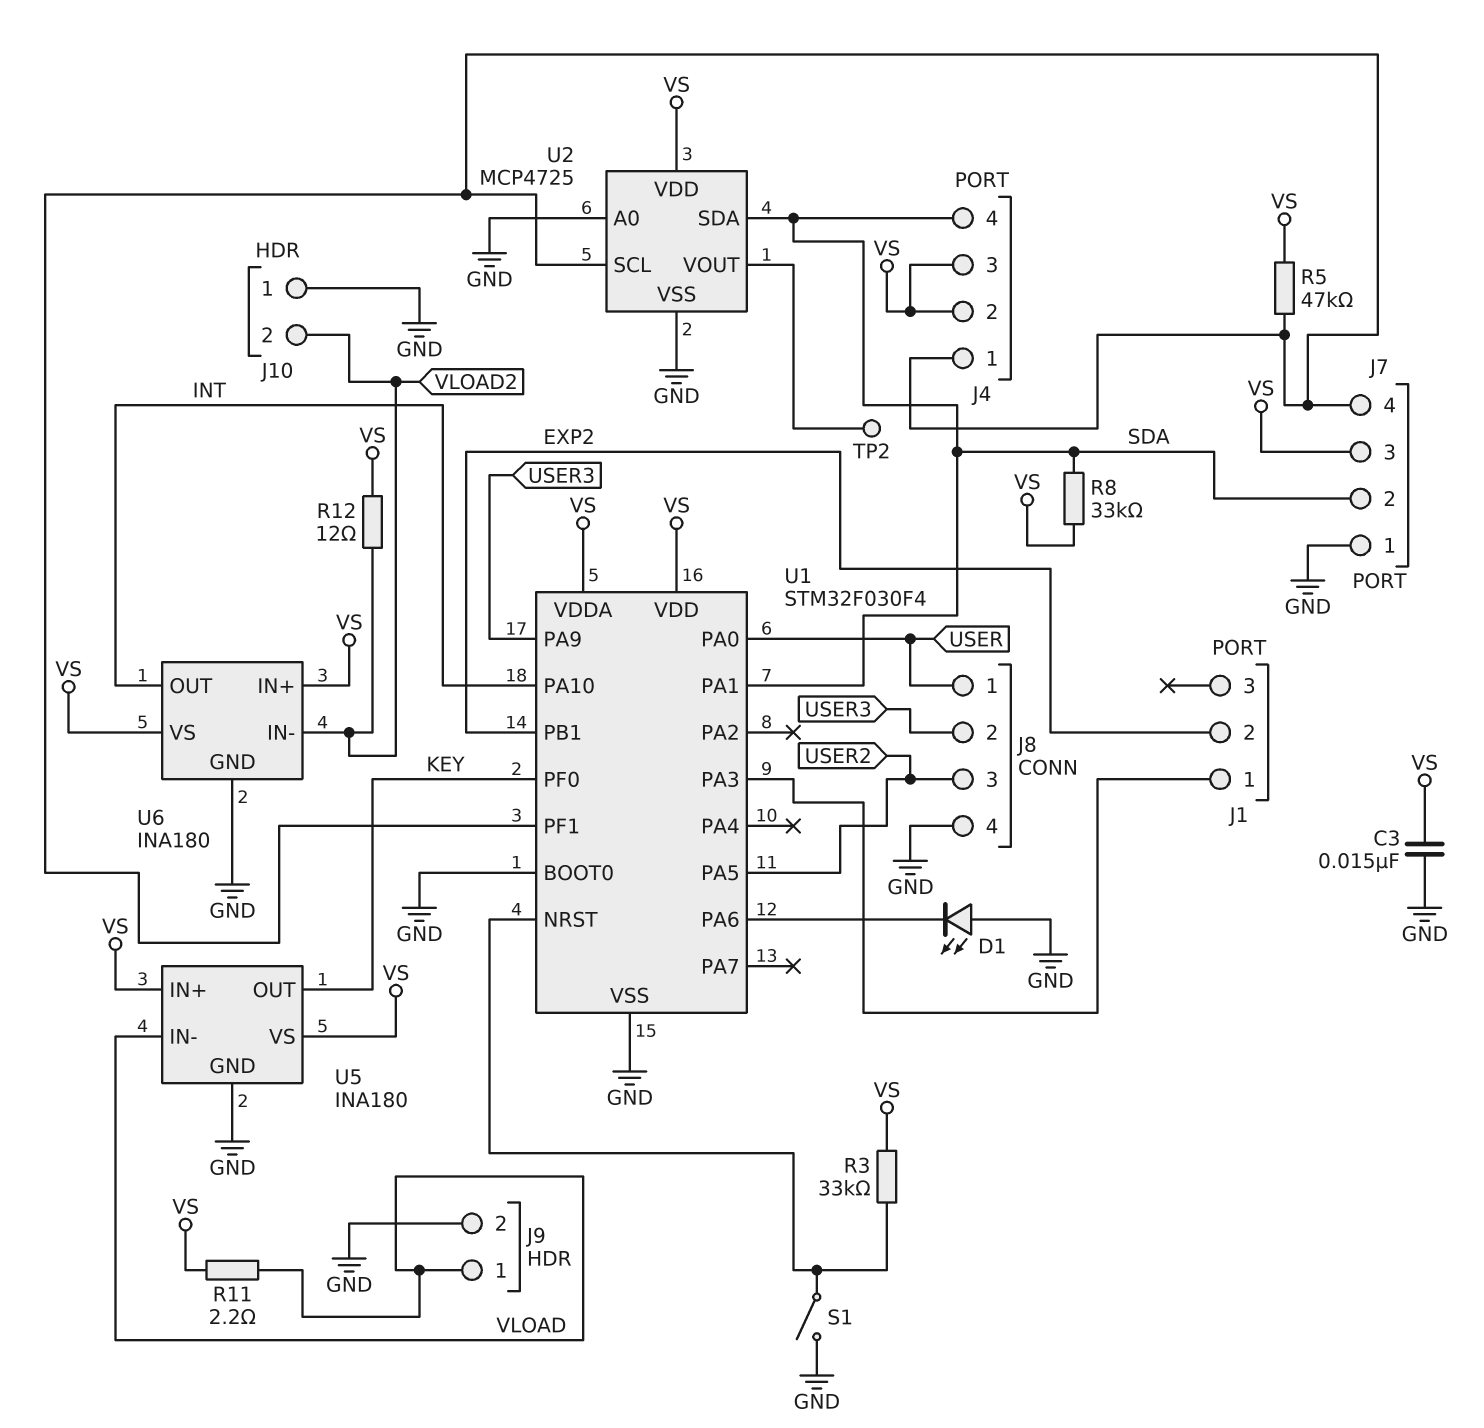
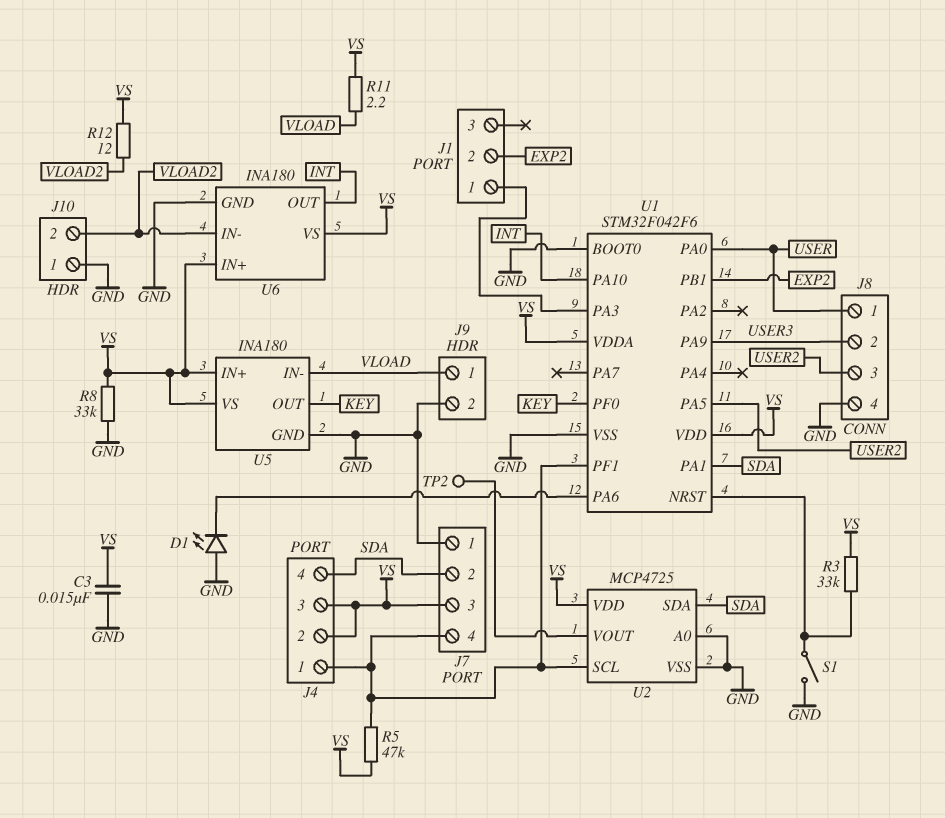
R8: 33k (SDA, VS) -> 33k (GND, VS)
U1: STM32F030F4 -> STM32F042F6

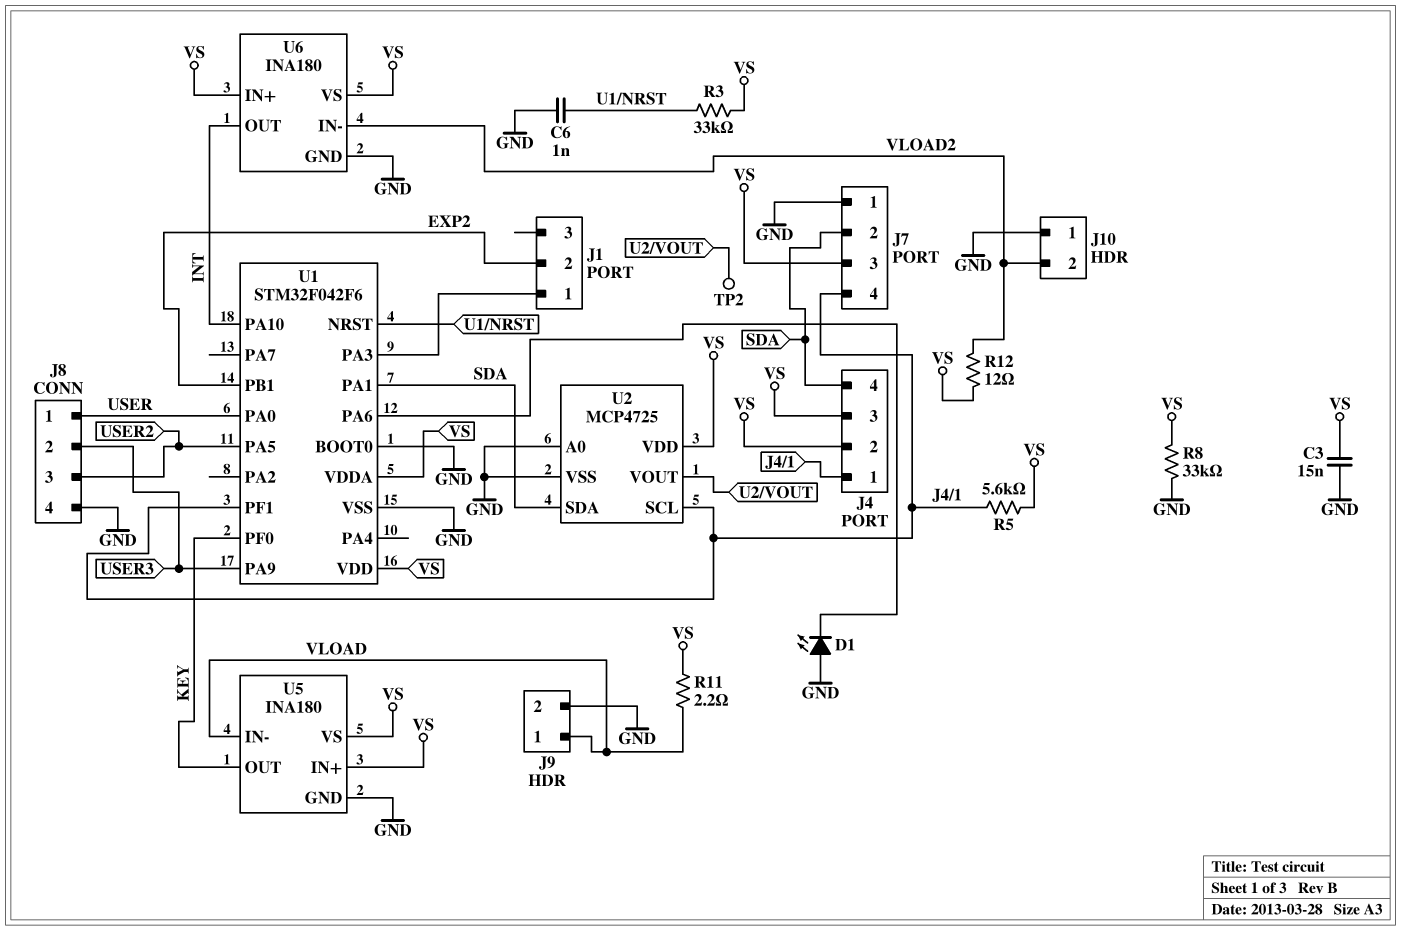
C6: none -> 1nF (GND, U1/NRST)
R5: 47k (J4/1, VS) -> 5.6k (J4/1, VS)
S1: switch (GND, U1/NRST) -> none

